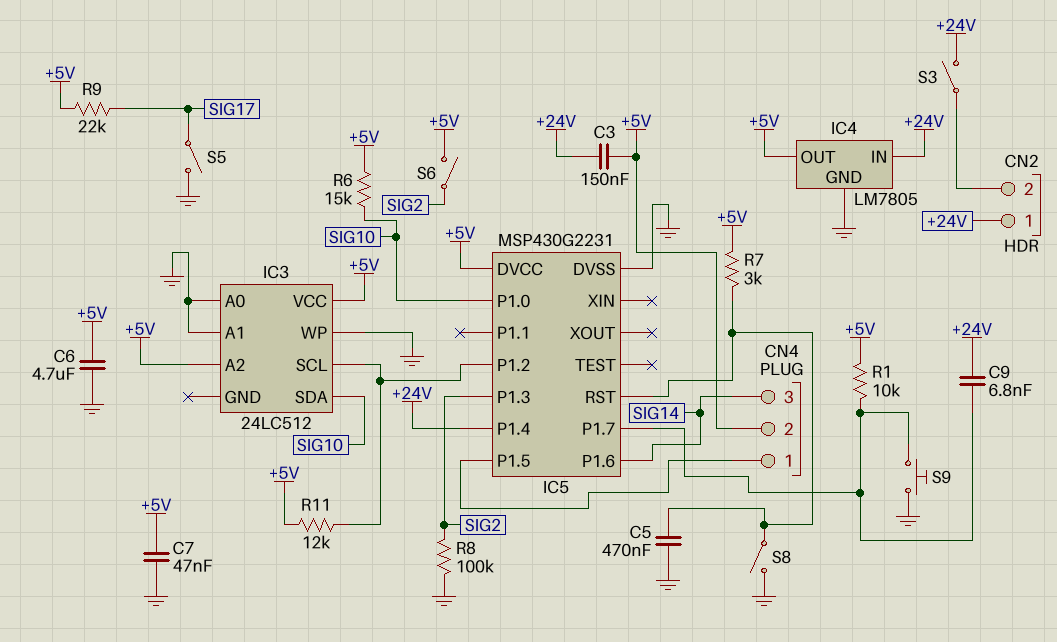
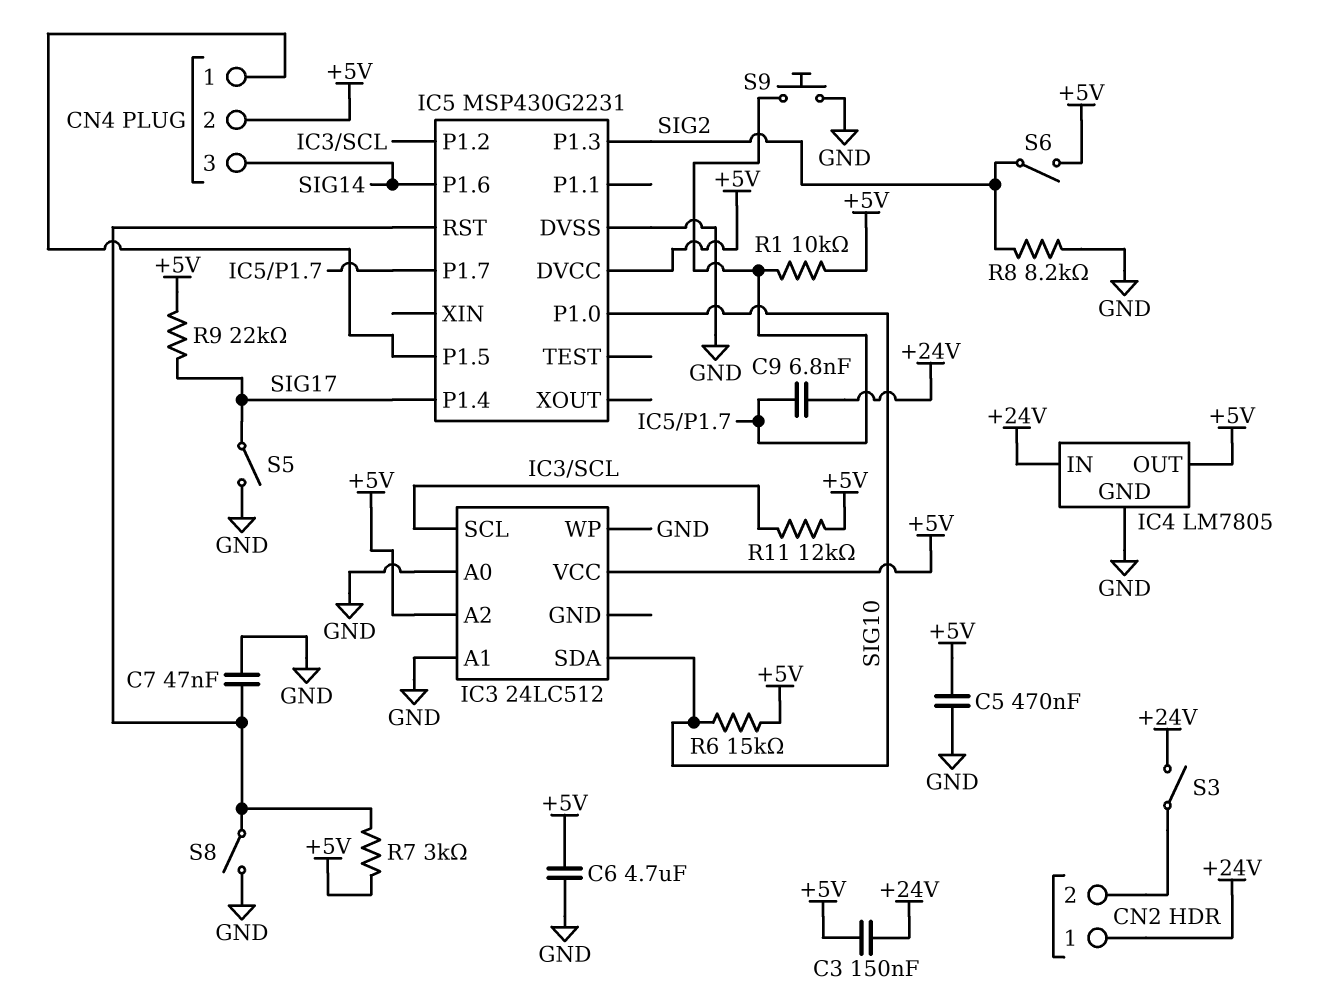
C5: 470nF (GND, IC5/RST) -> 470nF (+5V, GND)
C7: 47nF (+5V, GND) -> 47nF (GND, IC5/RST)
IC5 pin P1.4: +24V -> SIG17
R8: 100k (GND, SIG2) -> 8.2k (GND, SIG2)

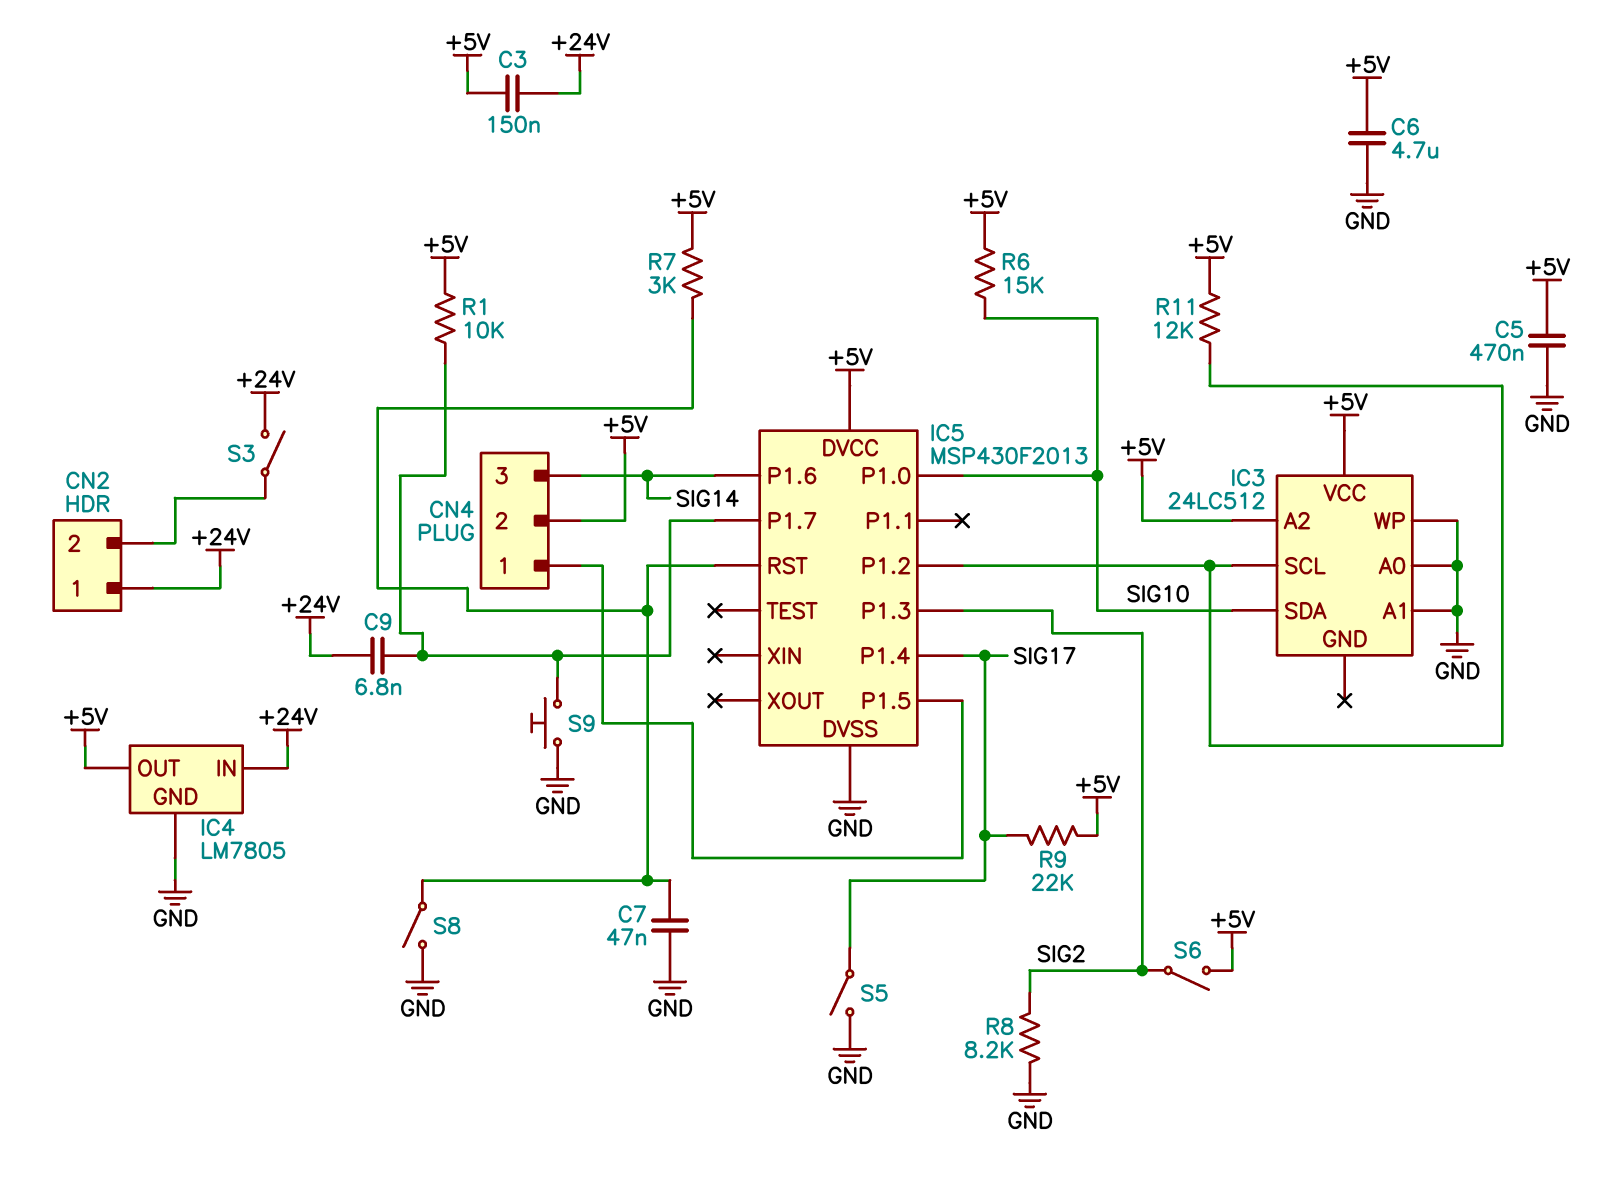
IC5: MSP430G2231 -> MSP430F2013

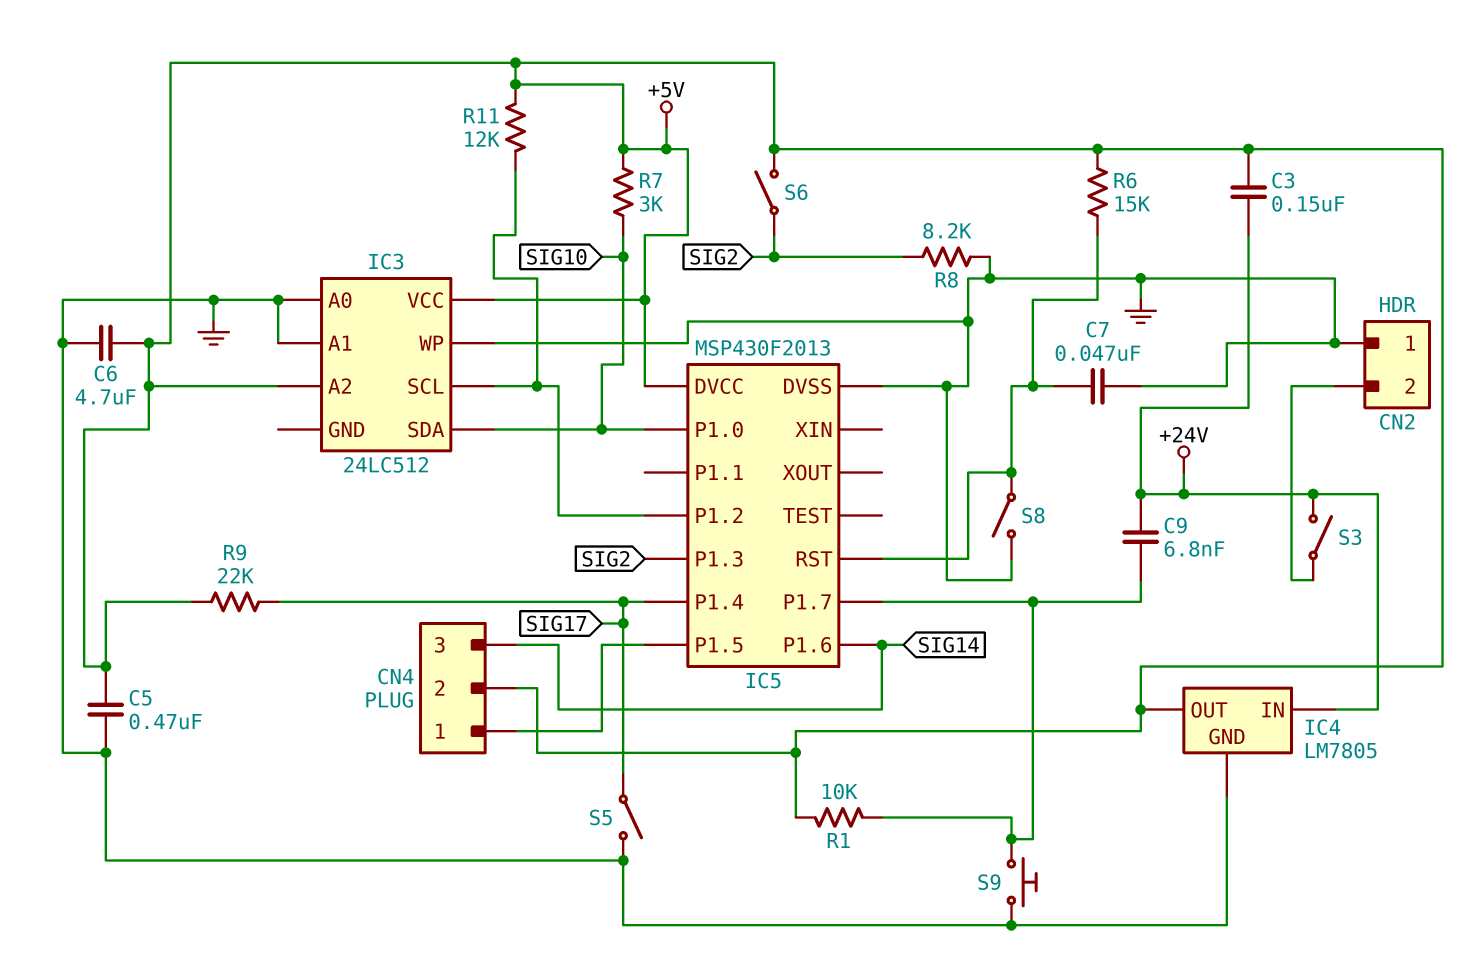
CN2 pin 1: +24V -> GND
R6: 15k (+5V, SIG10) -> 15k (+5V, IC5/RST)
R7: 3k (+5V, IC5/RST) -> 3k (+5V, SIG10)

